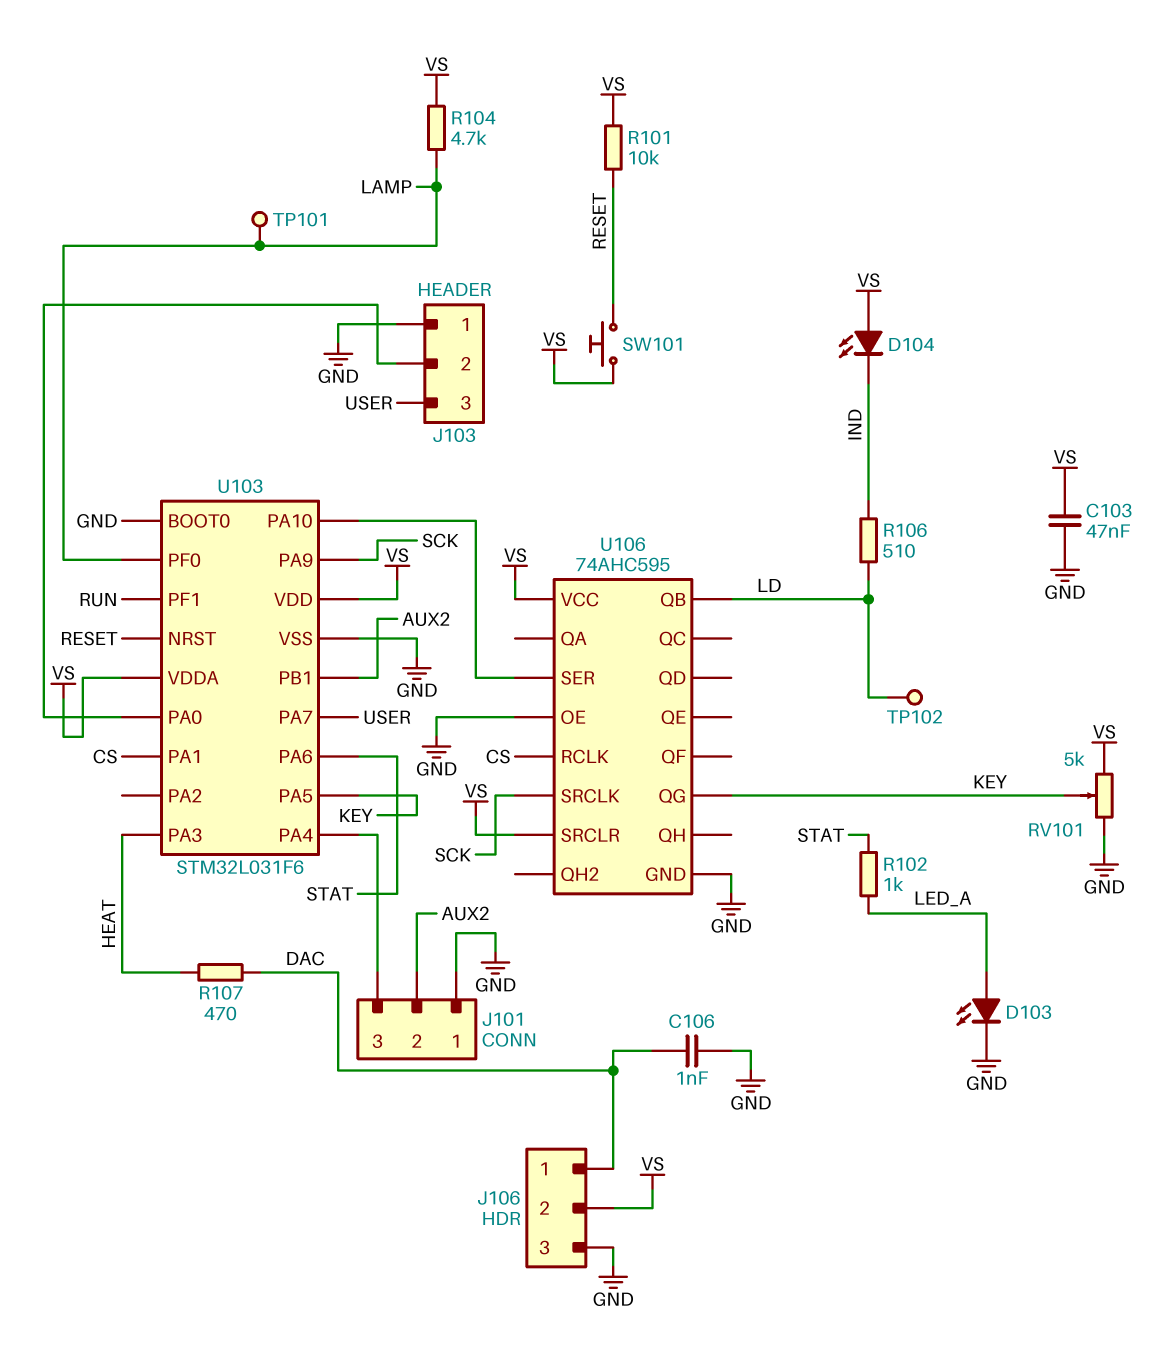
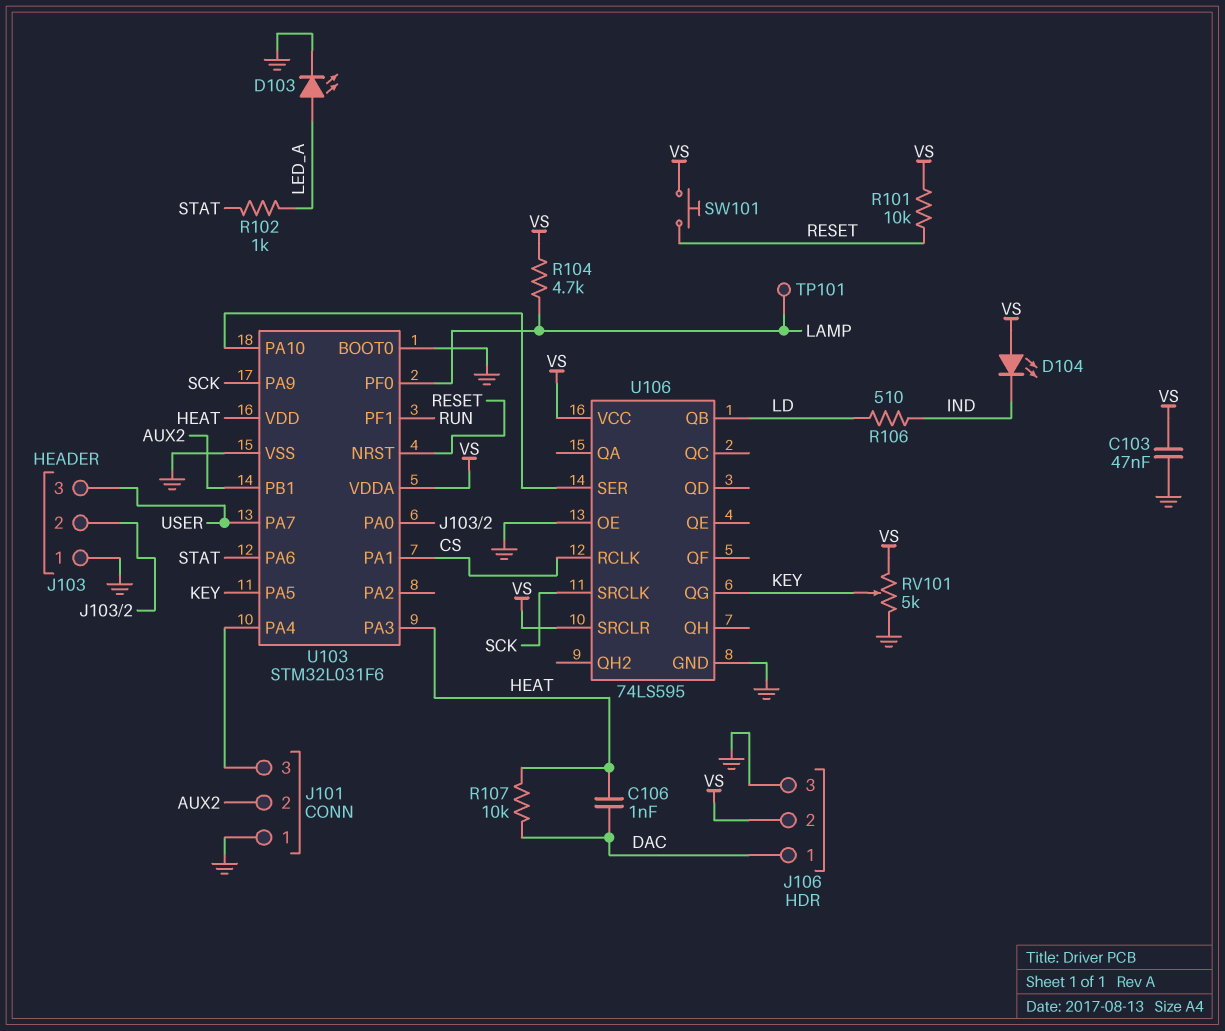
C106: 1nF (DAC, GND) -> 1nF (DAC, HEAT)
R107: 470 (DAC, HEAT) -> 10k (DAC, HEAT)
TP102: test point (LD) -> none
U103 pin VDD: VS -> HEAT
U106: 74AHC595 -> 74LS595

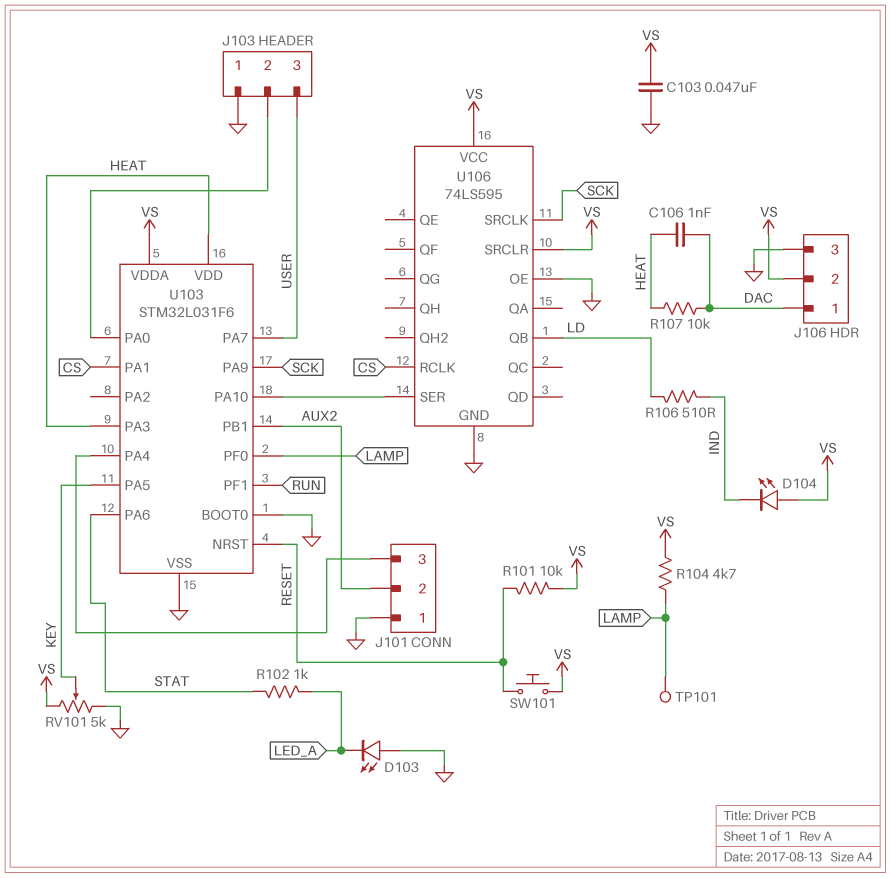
D103: LED (A LED_A, K GND) -> LED (A GND, K LED_A)
U106 pin QG: KEY -> none

